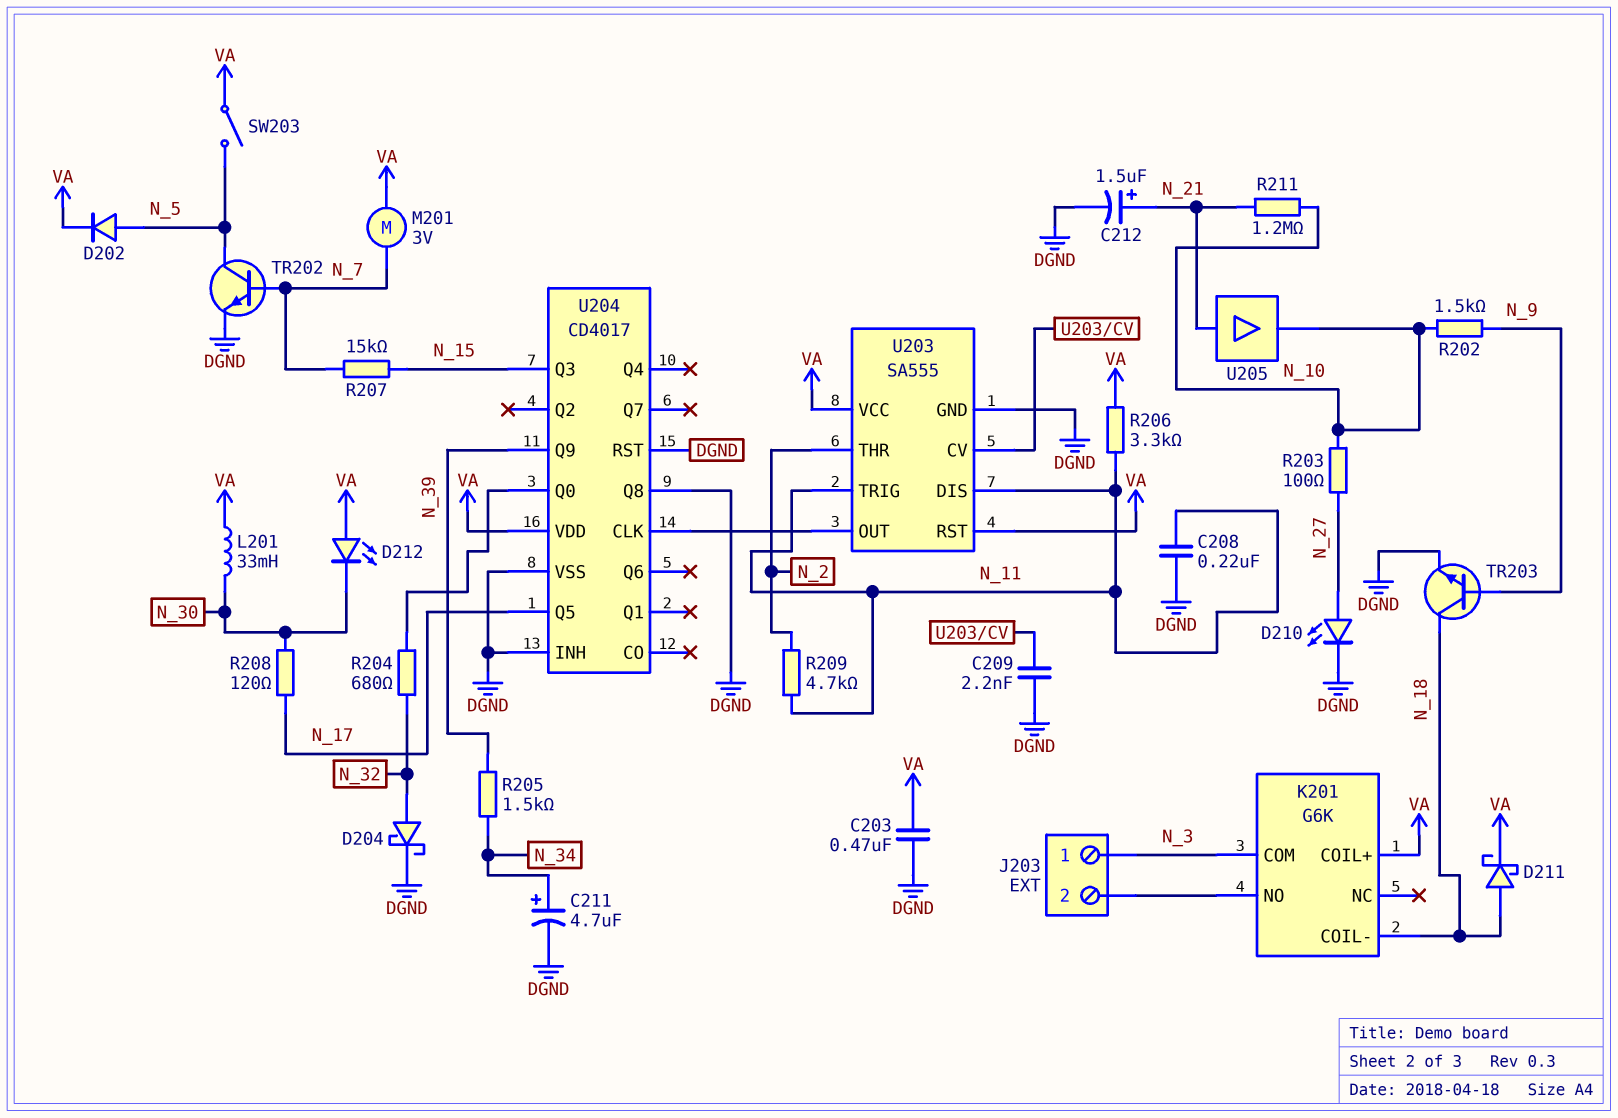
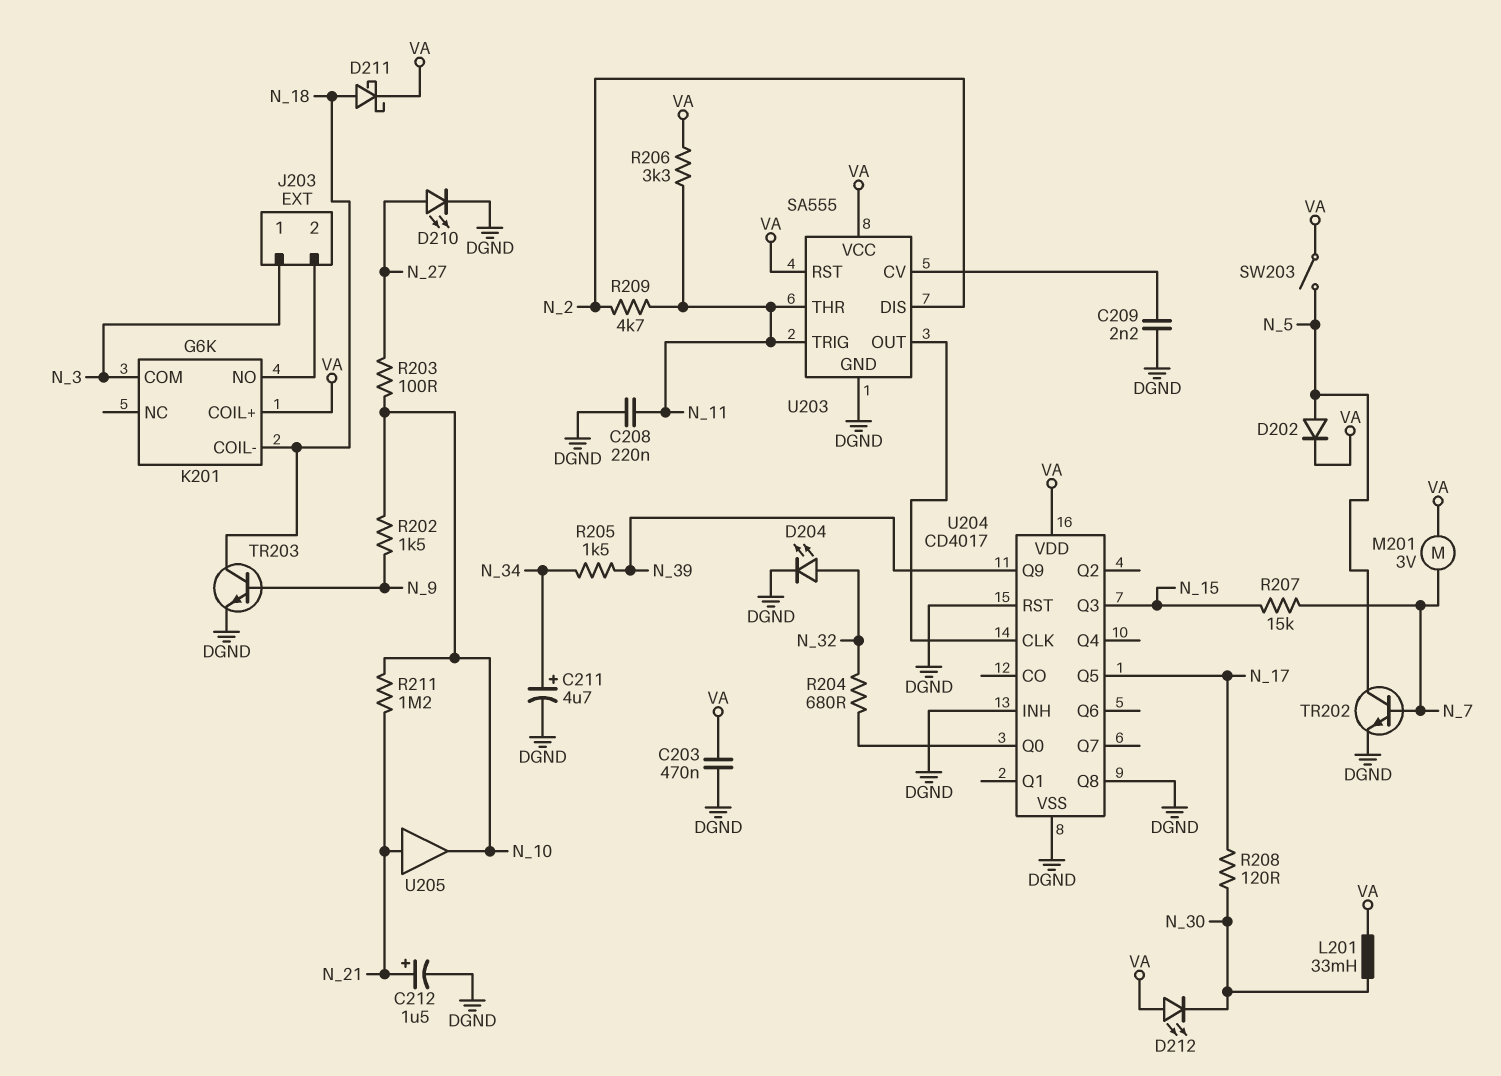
D204: schottky (A N_32, K DGND) -> LED (A N_32, K DGND)
U203 pin DIS: N_11 -> N_2
U203 pin THR: N_2 -> N_11

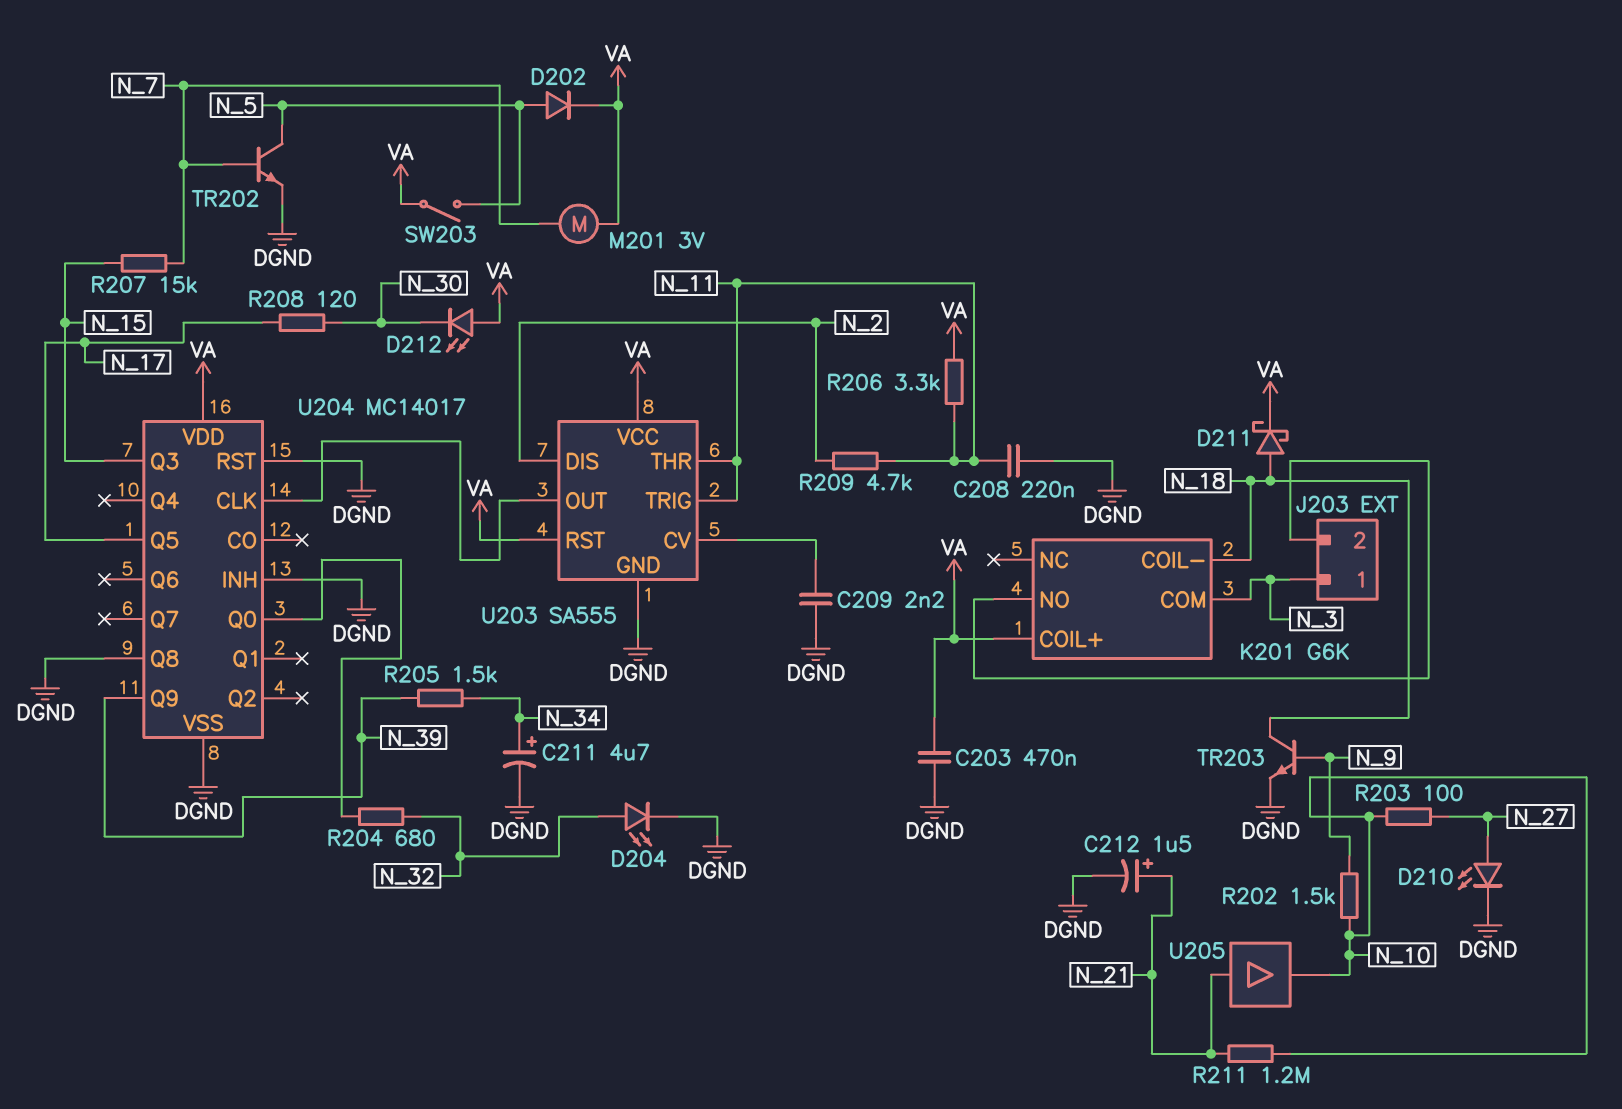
L201: 33mH (N_30, VA) -> none
U204: CD4017 -> MC14017

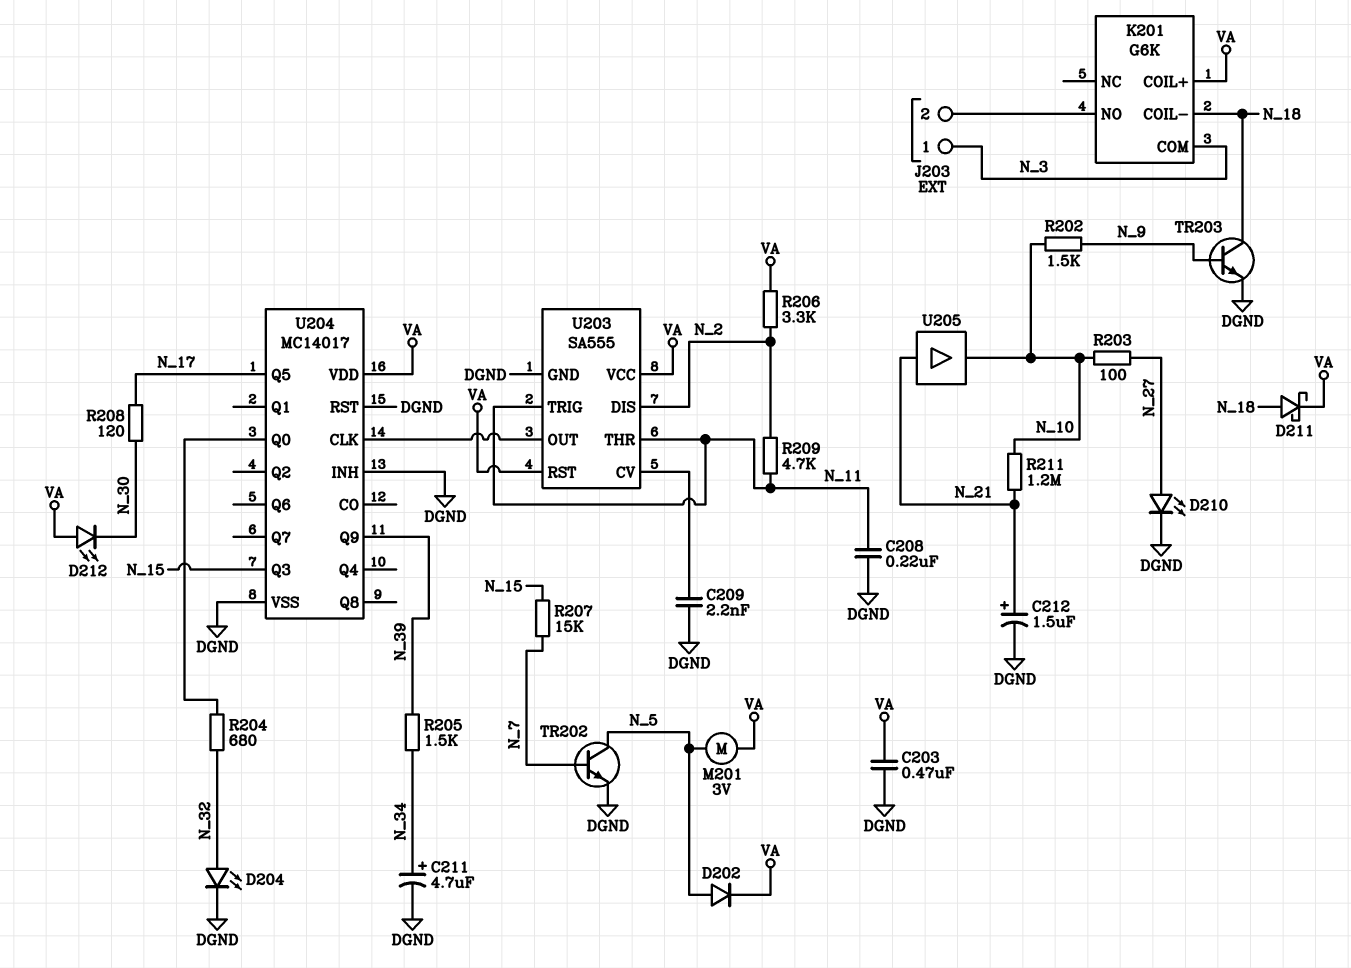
M201: motor 3V (N_7, VA) -> motor 3V (N_5, VA)
R206: 3.3k (N_11, VA) -> 3.3k (N_2, VA)
SW203: switch (N_5, VA) -> none
U204 pin Q8: DGND -> none

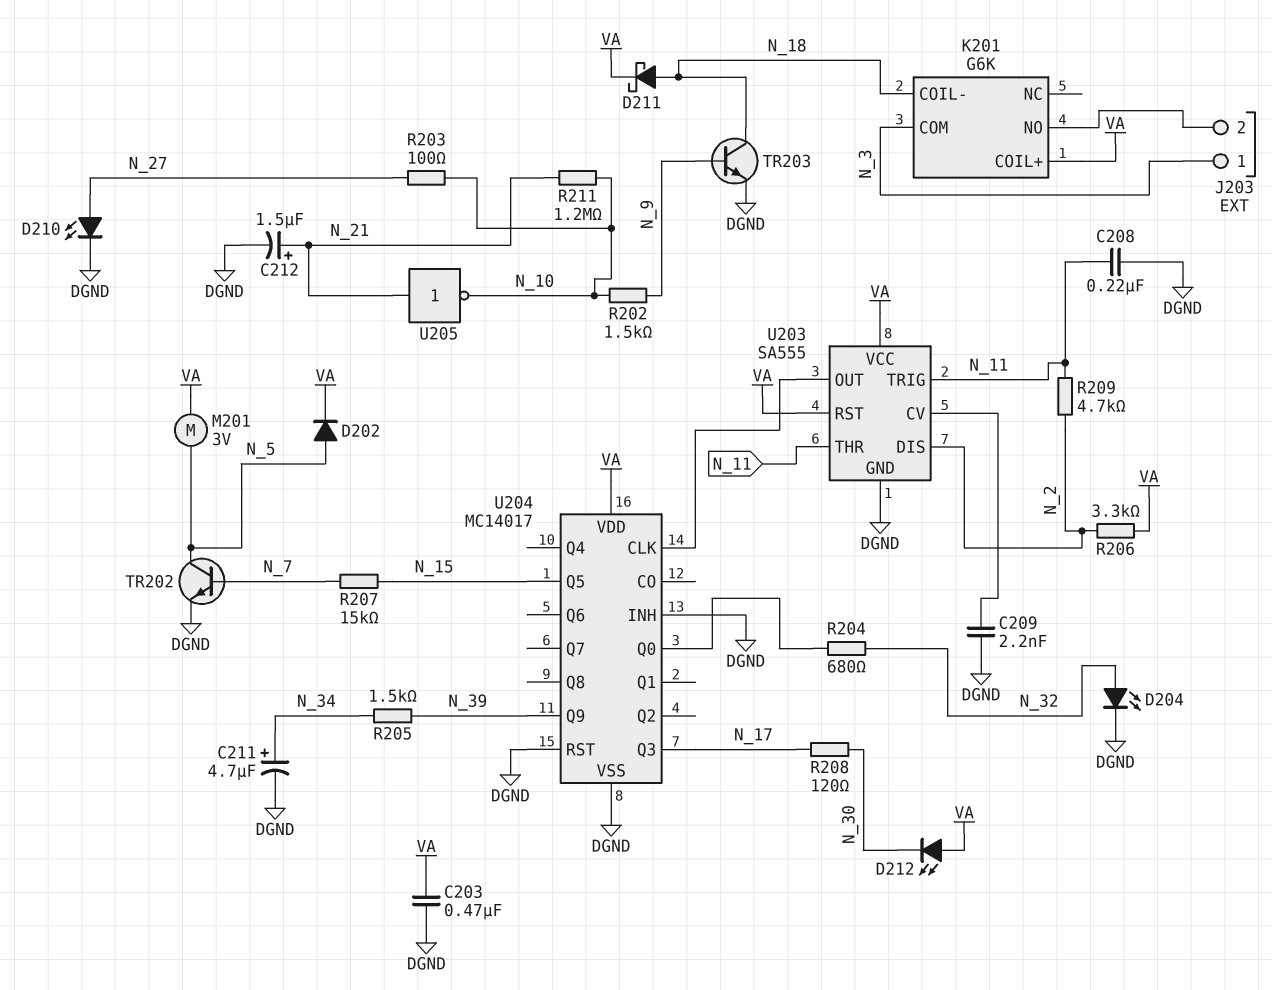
U204 pin Q3: N_15 -> N_17
U204 pin Q5: N_17 -> N_15
U205: buffer (in N_21, out N_10) -> NOT (in N_21, out N_10)

